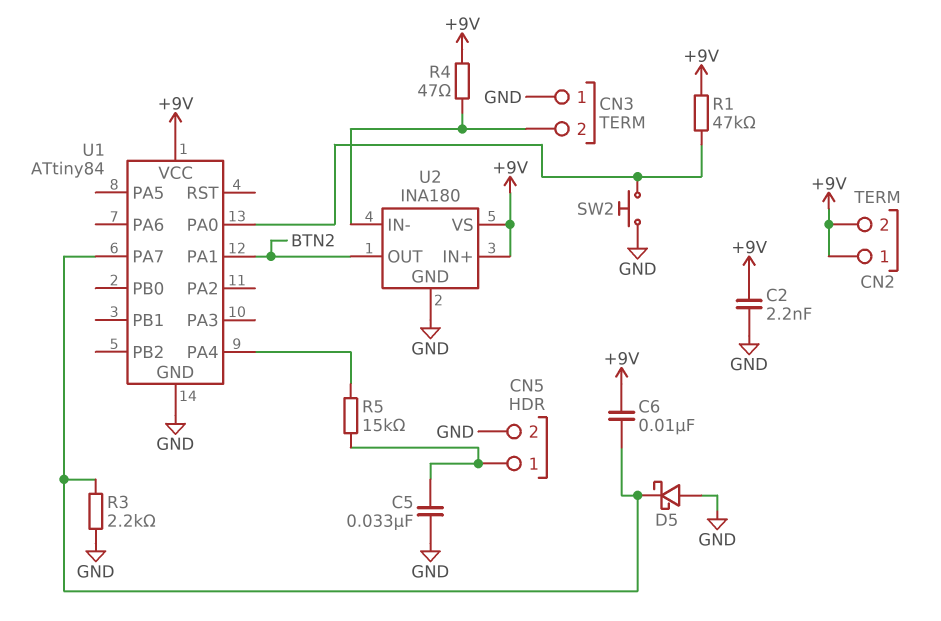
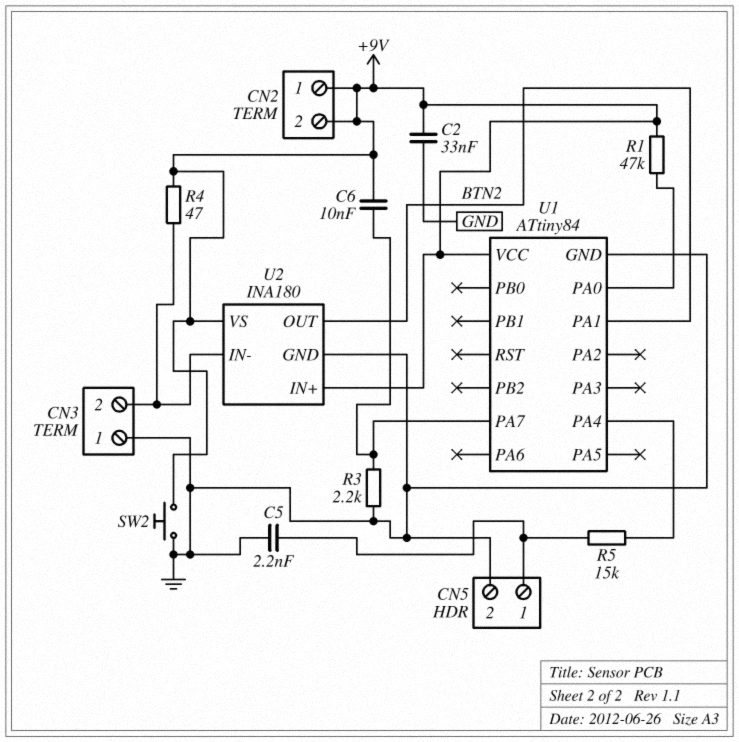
C2: 2.2nF (+9V, GND) -> 33nF (+9V, GND)
C5: 33nF (CN5/1, GND) -> 2.2nF (CN5/1, GND)
D5: schottky (A GND, K U1/PA7) -> none
SW2: button (GND, U1/PA0) -> button (+9V, GND)

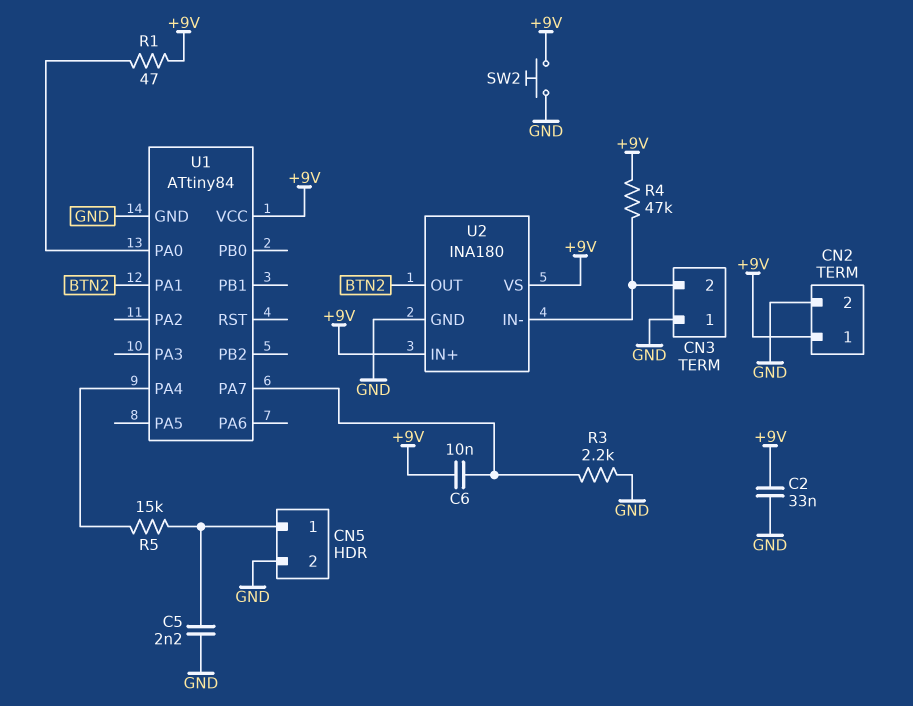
CN2 pin 2: +9V -> GND
R1: 47k (+9V, U1/PA0) -> 47 (+9V, U1/PA0)
R4: 47 (+9V, CN3/2) -> 47k (+9V, CN3/2)

